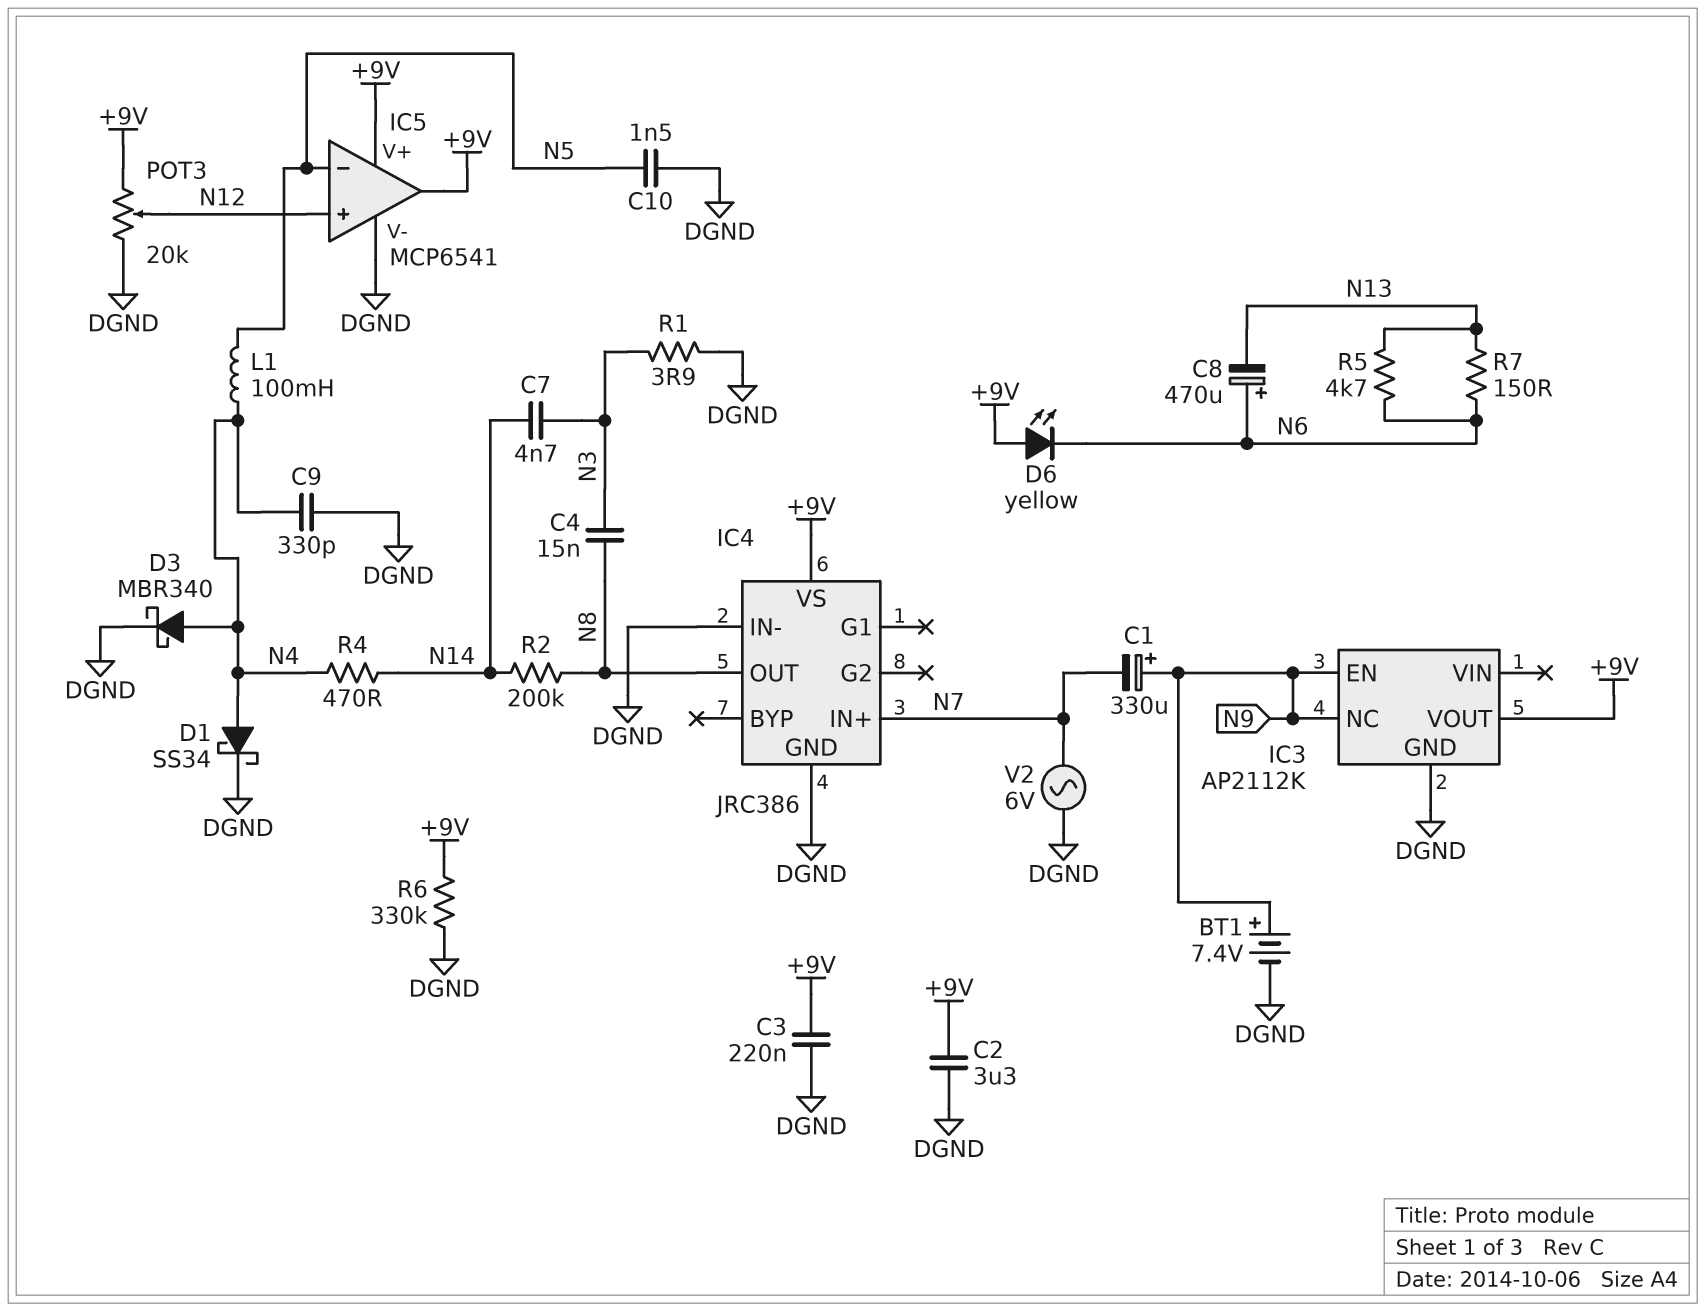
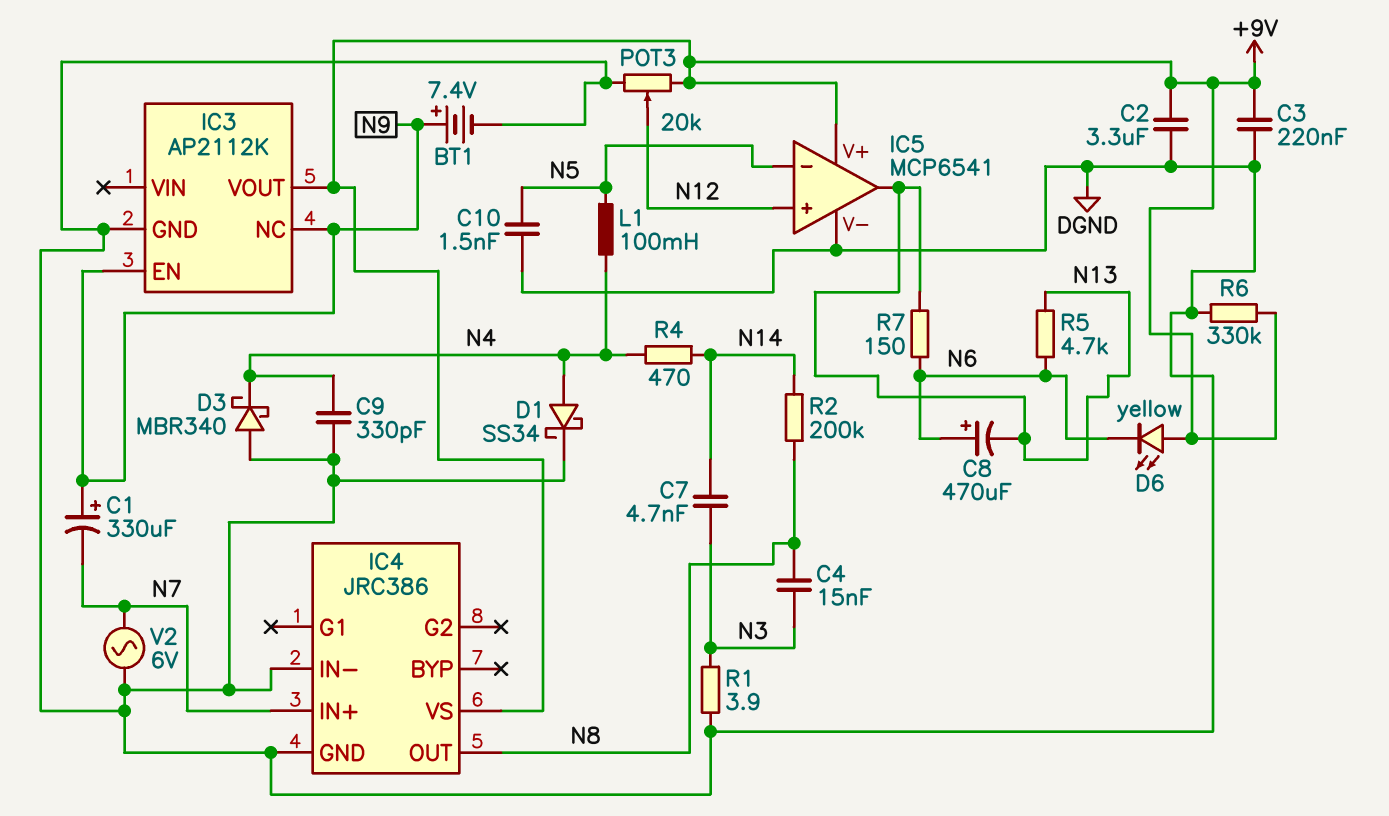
D3: schottky MBR340 (A N4, K DGND) -> schottky MBR340 (A DGND, K N4)
IC5 pin out: +9V -> N13

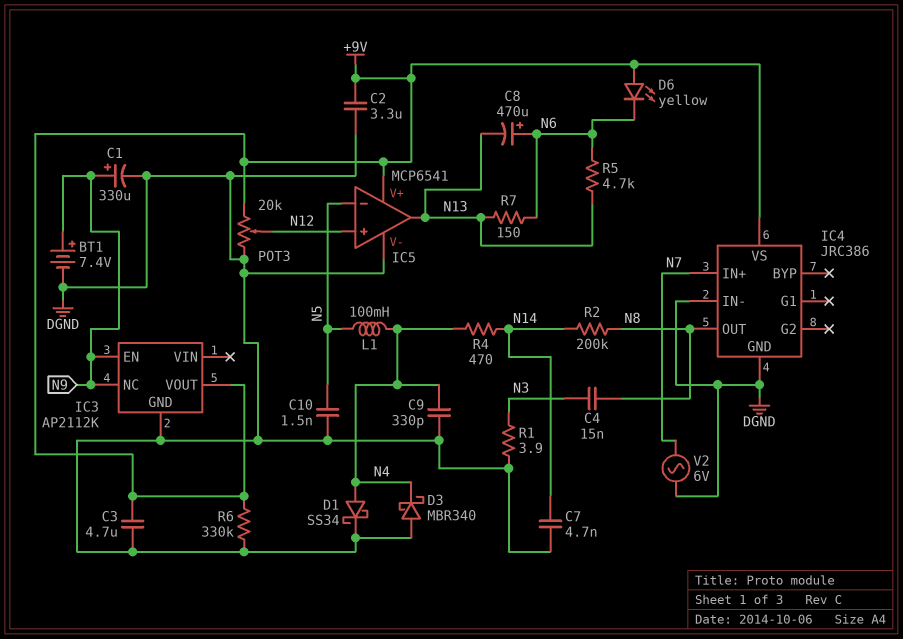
C1: 330uF (plus N9, minus N7) -> 330uF (plus N9, minus DGND)
C3: 220nF (+9V, DGND) -> 4.7uF (+9V, DGND)
C7: 4.7nF (N3, N14) -> 4.7nF (DGND, N14)

